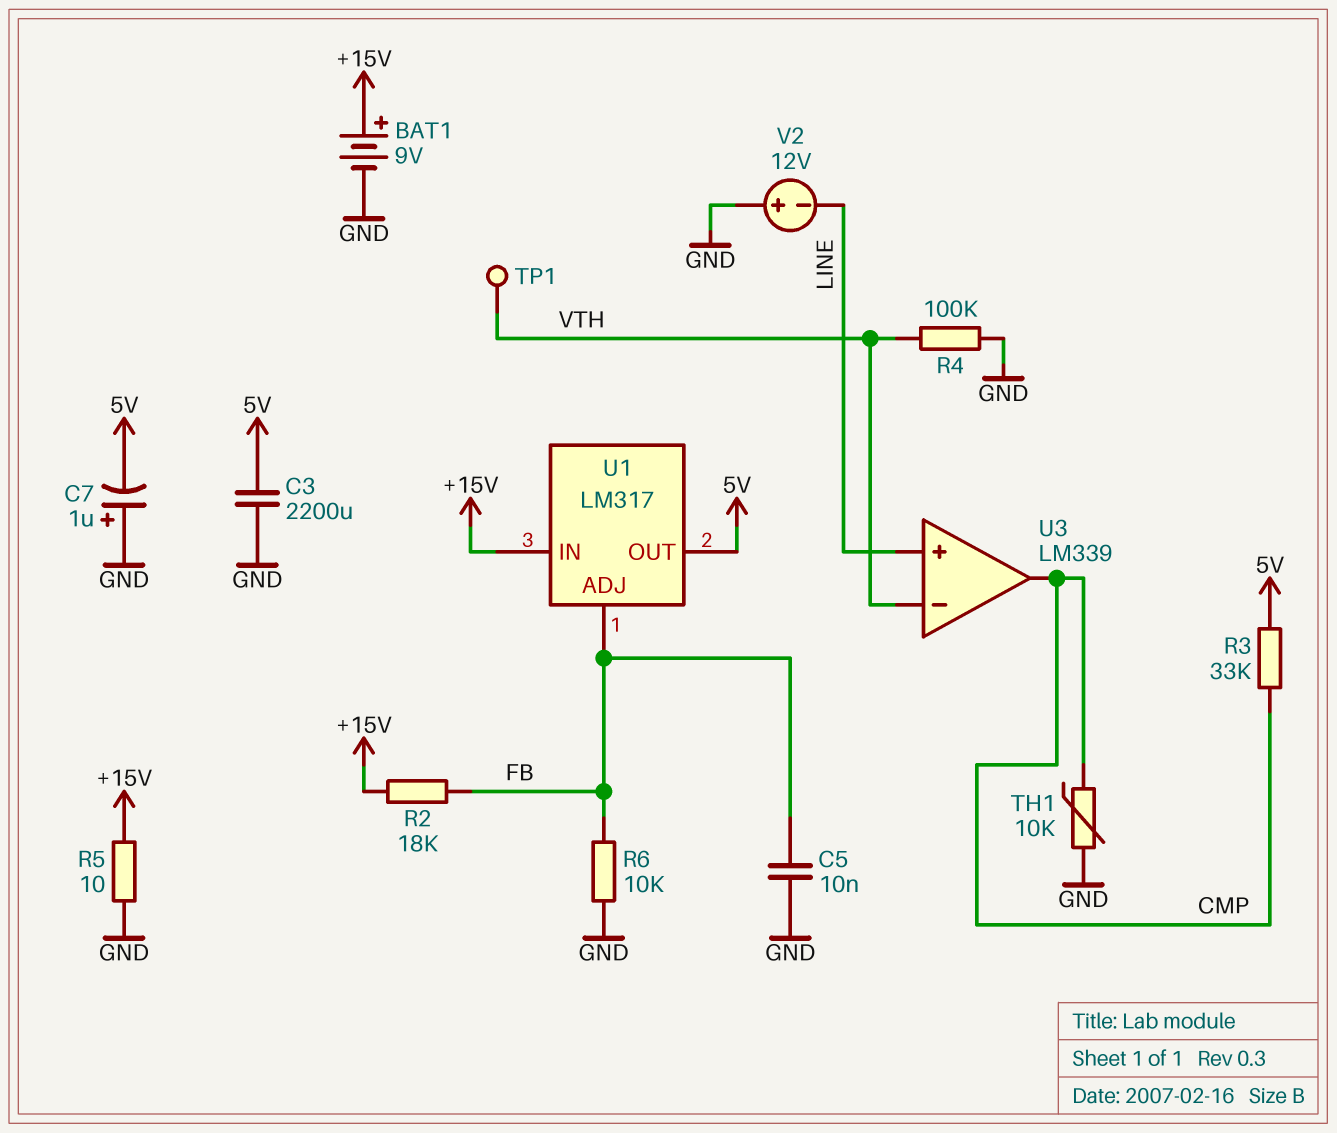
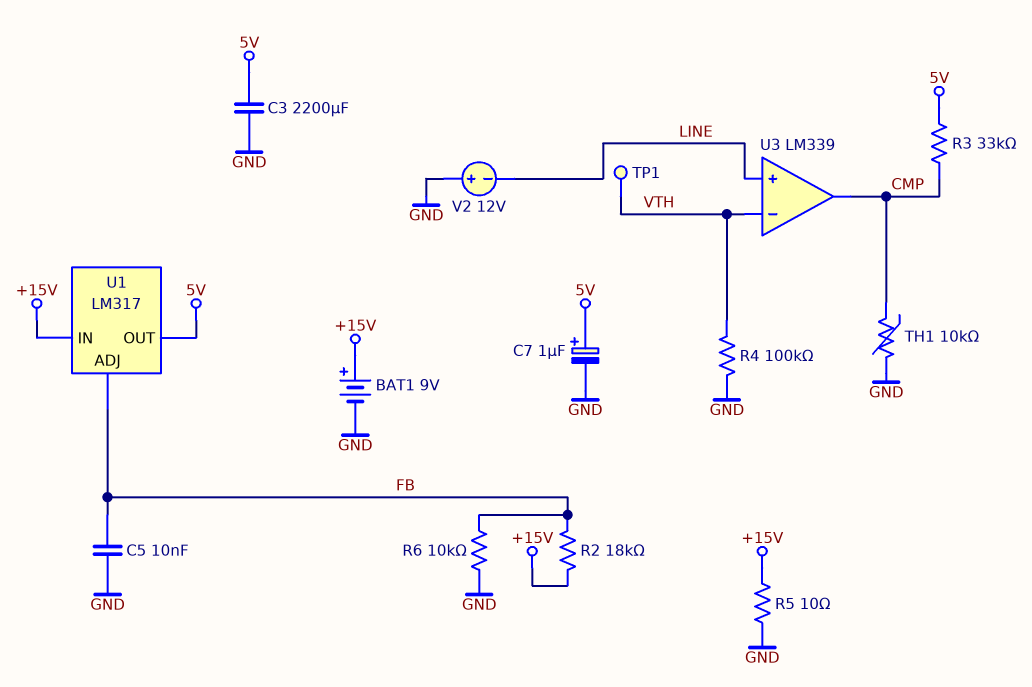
C7: 1uF (plus GND, minus 5V) -> 1uF (plus 5V, minus GND)

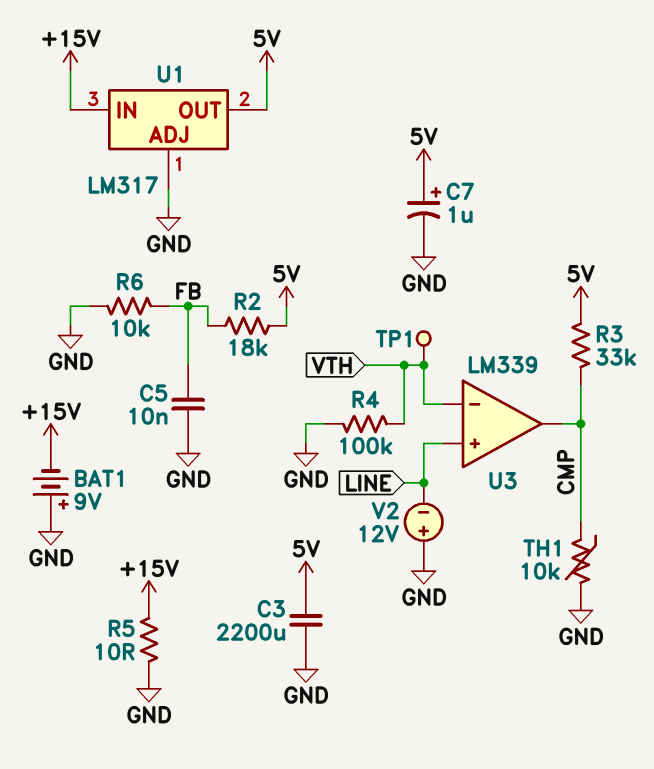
BAT1: 9V (plus +15V, minus GND) -> 9V (plus GND, minus +15V)
R2: 18k (+15V, FB) -> 18k (5V, FB)
U1 pin ADJ: FB -> GND

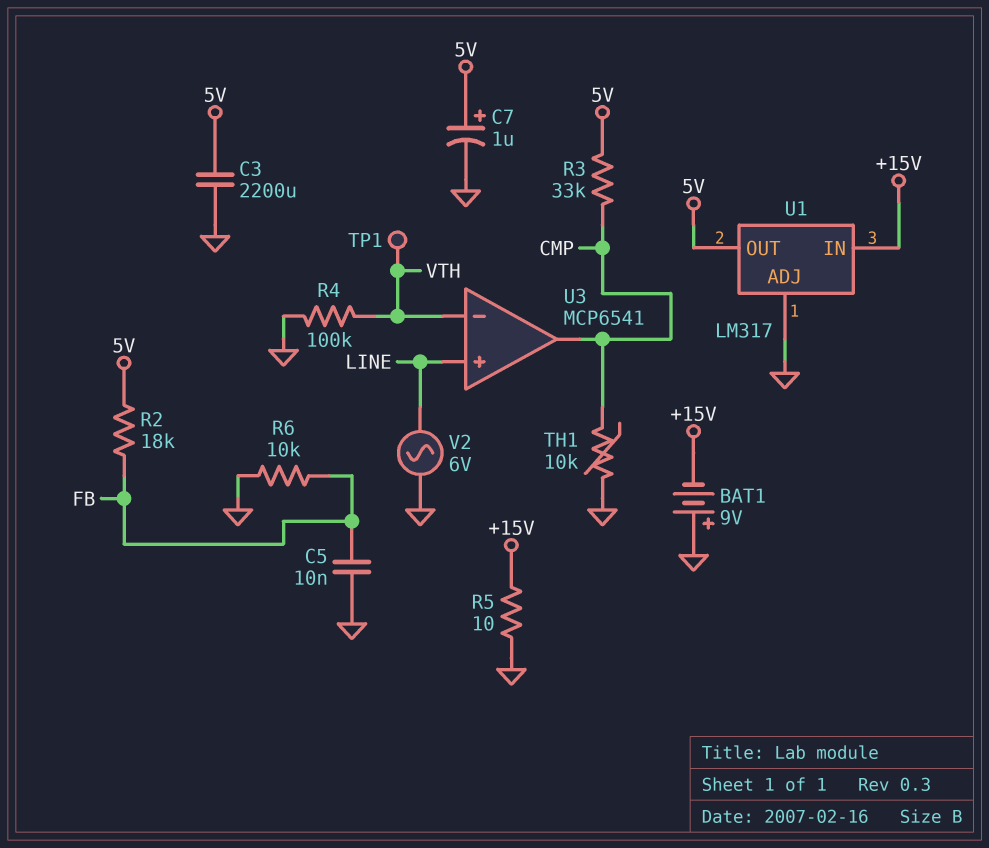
U3: LM339 -> MCP6541
V2: 12V (plus GND, minus LINE) -> AC 6V (GND, LINE)

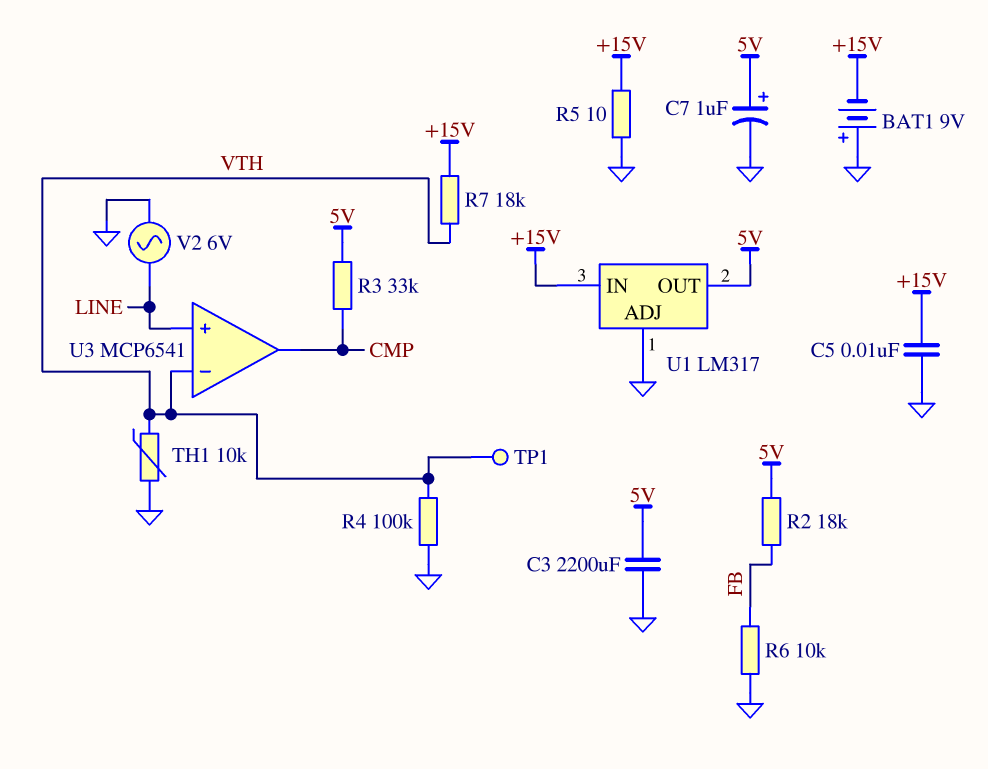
C5: 10nF (FB, GND) -> 10nF (+15V, GND)
R7: none -> 18k (+15V, VTH)
TH1: 10k (CMP, GND) -> 10k (GND, VTH)

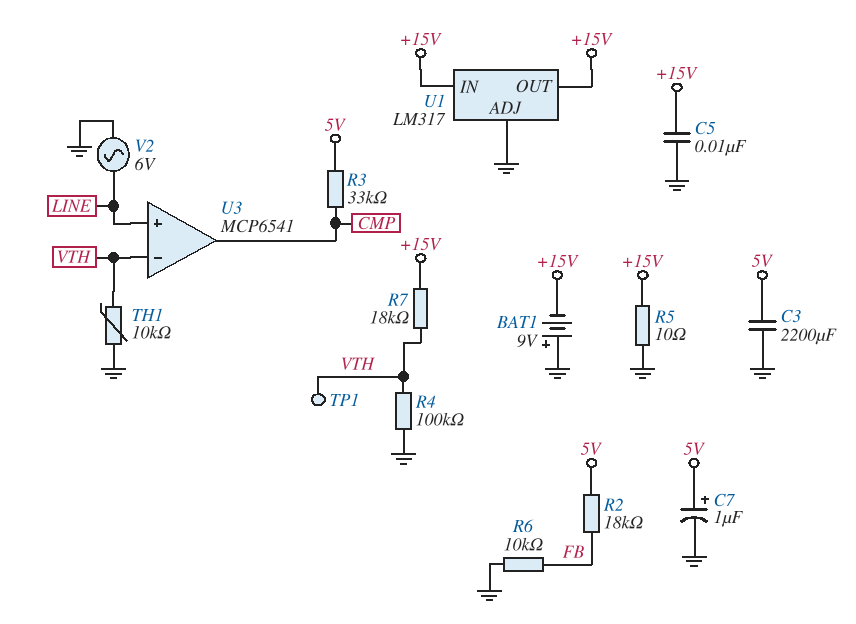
U1 pin OUT: 5V -> +15V

